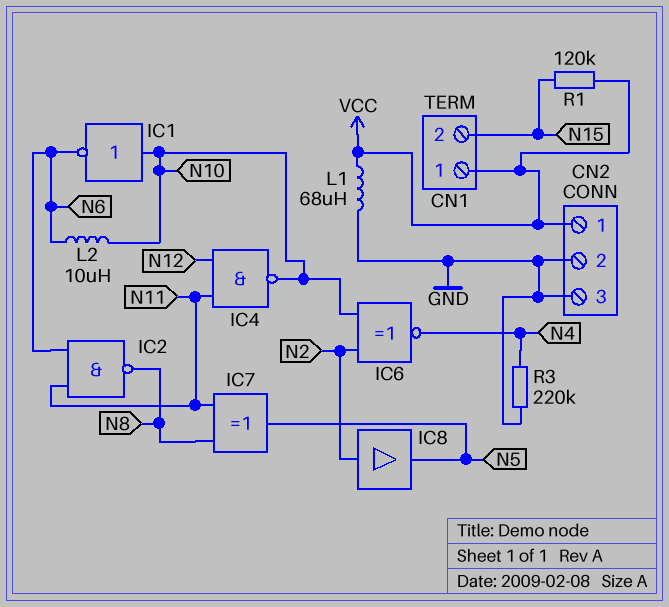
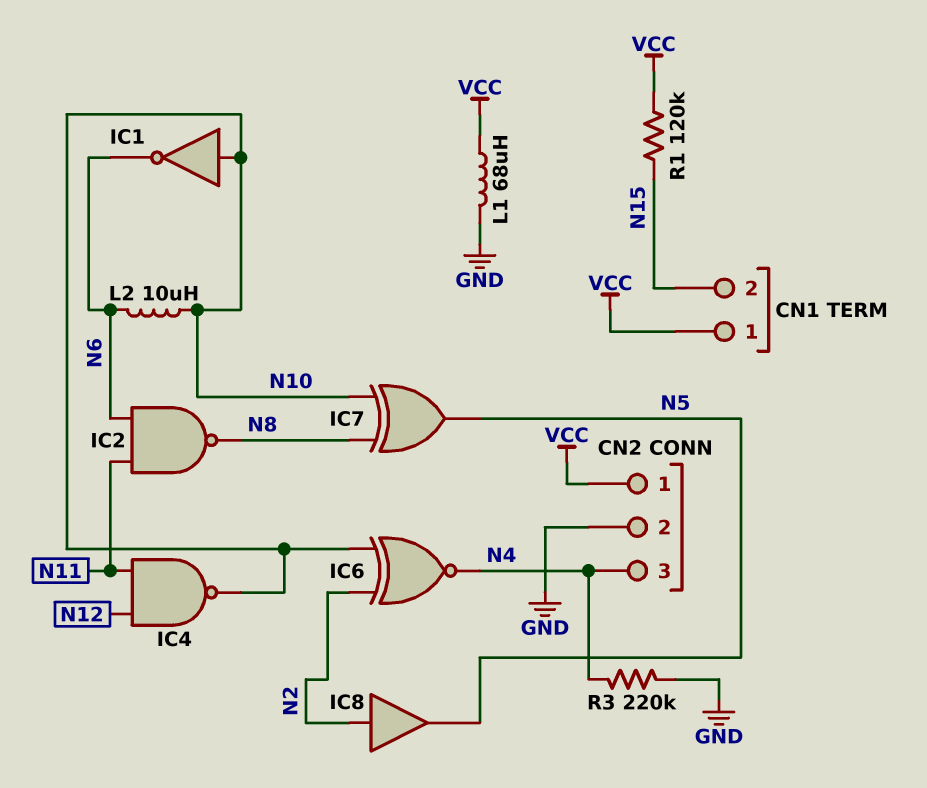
CN2 pin 3: GND -> N4
IC7: XOR (in N8, in N11, out N5) -> XOR (in N8, in N10, out N5)

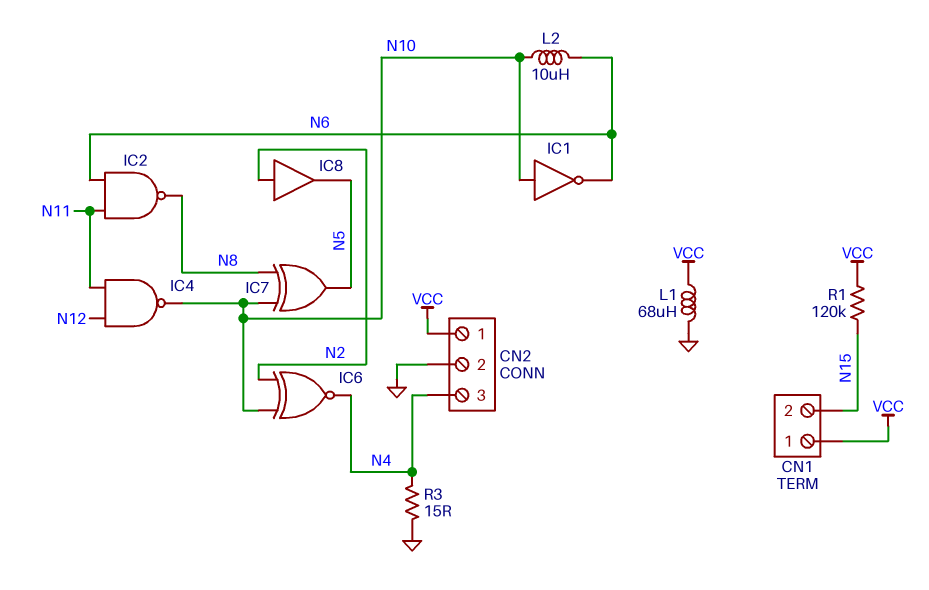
R3: 220k (GND, N4) -> 15 (GND, N4)

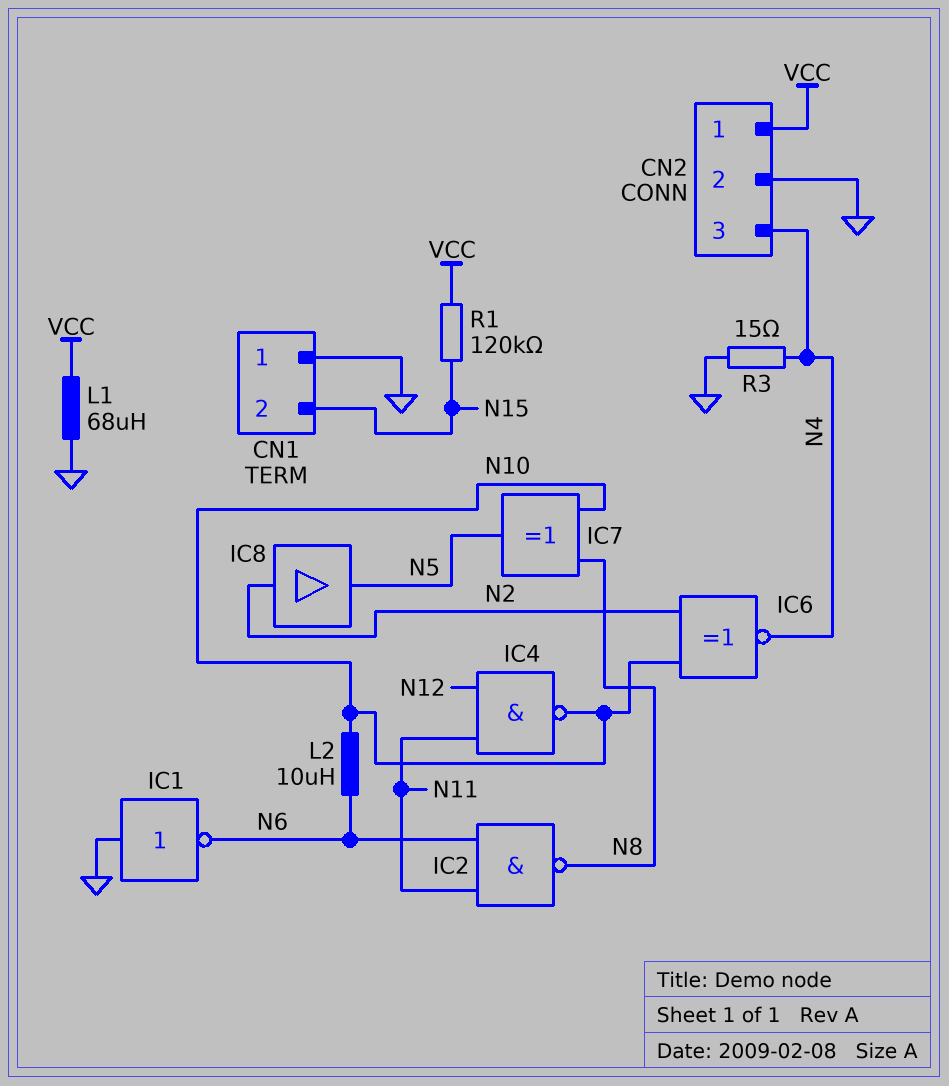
CN1 pin 1: VCC -> GND
IC1: NOT (in N10, out N6) -> NOT (in GND, out N6)

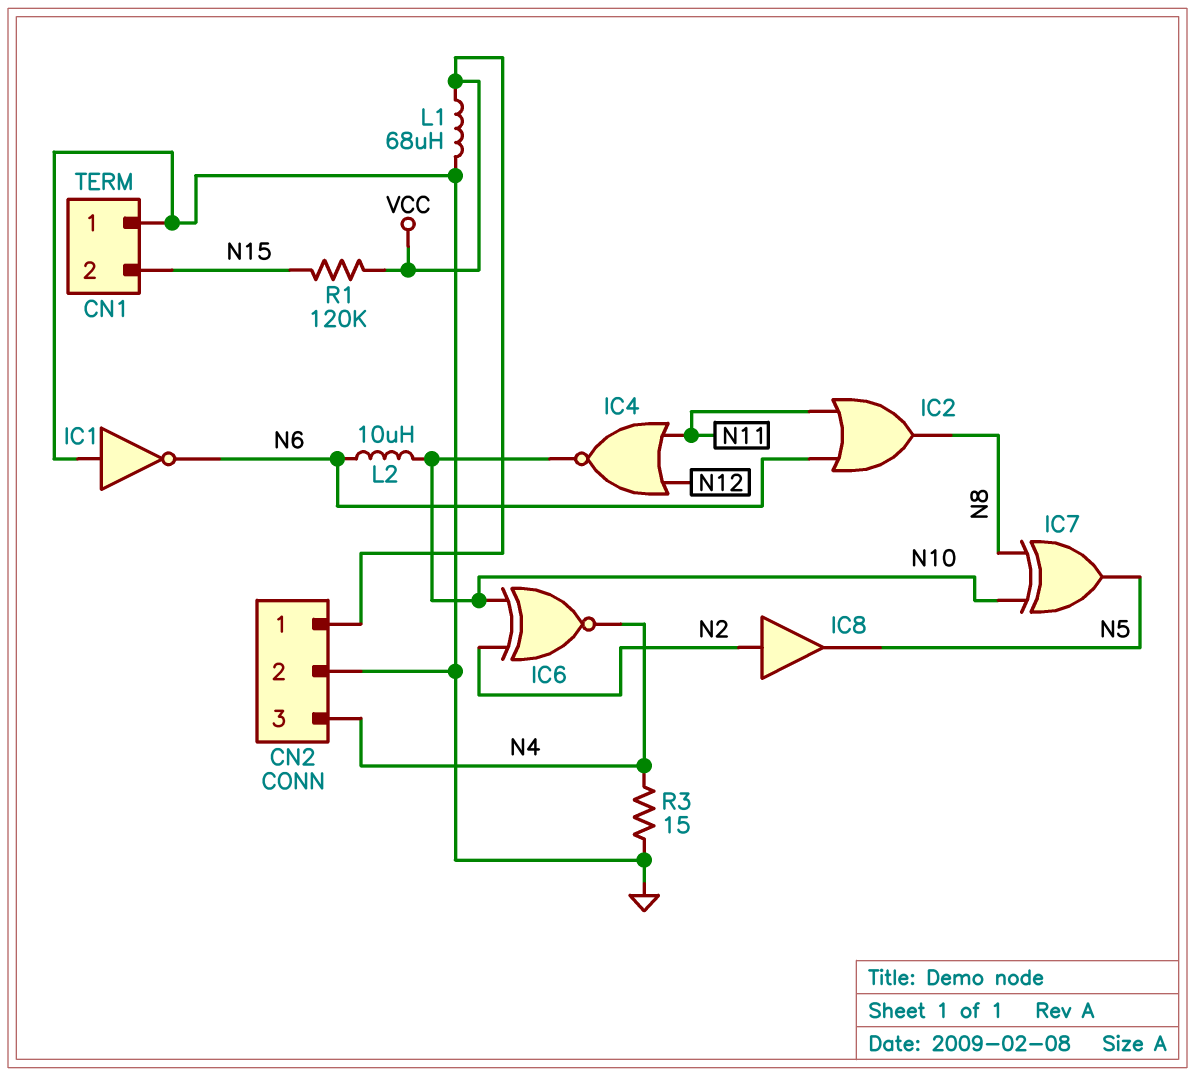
IC2: NAND (in N6, in N11, out N8) -> OR (in N6, in N11, out N8)
IC4: NAND (in N11, in N12, out N10) -> NOR (in N11, in N12, out N10)

